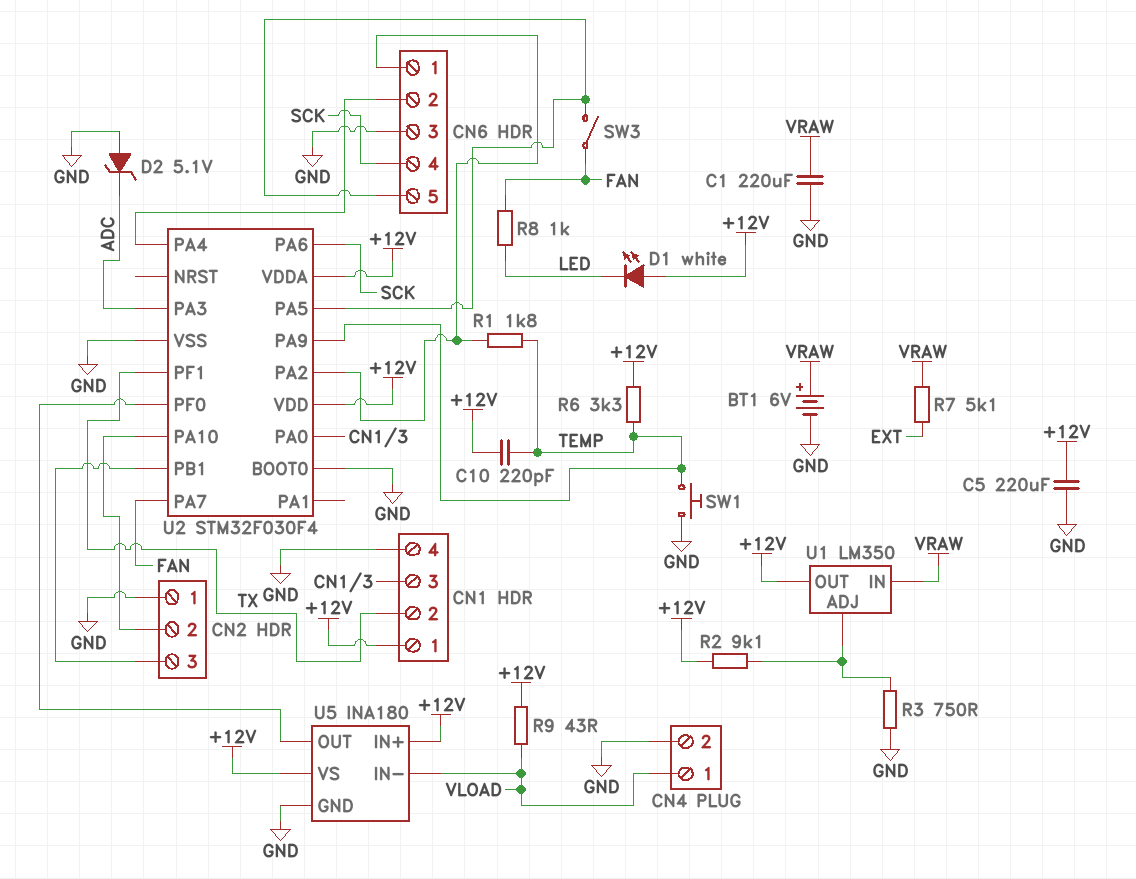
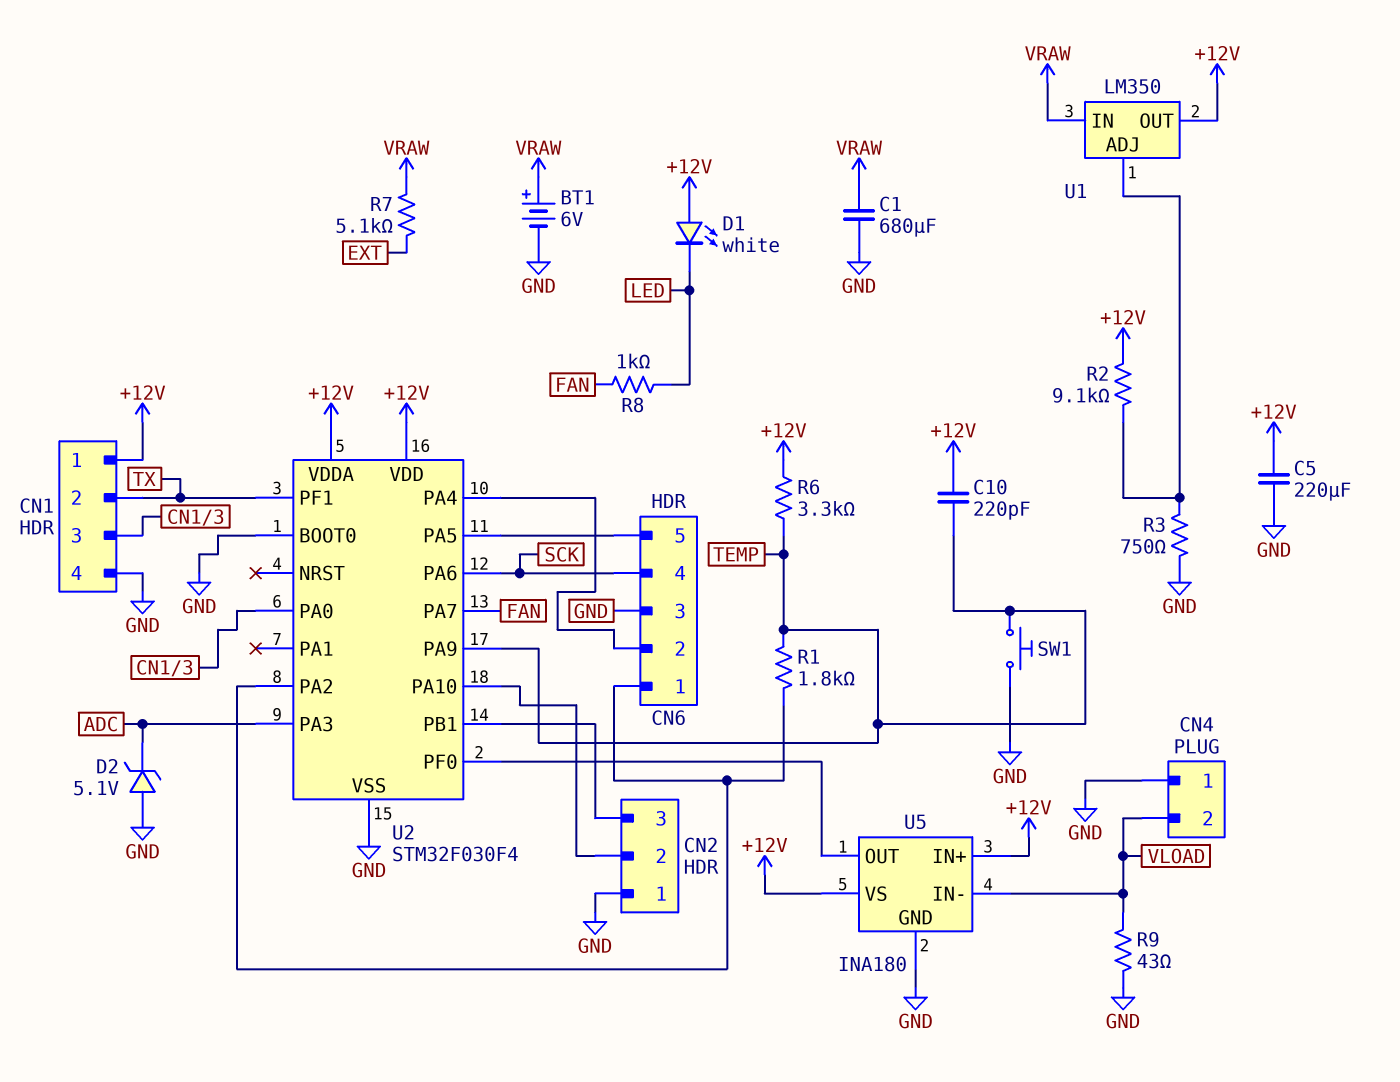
C1: 220uF (GND, VRAW) -> 680uF (GND, VRAW)
CN4 pin 1: VLOAD -> GND
CN4 pin 2: GND -> VLOAD
R9: 43 (+12V, VLOAD) -> 43 (GND, VLOAD)
SW3: switch (CN6/5, FAN) -> none

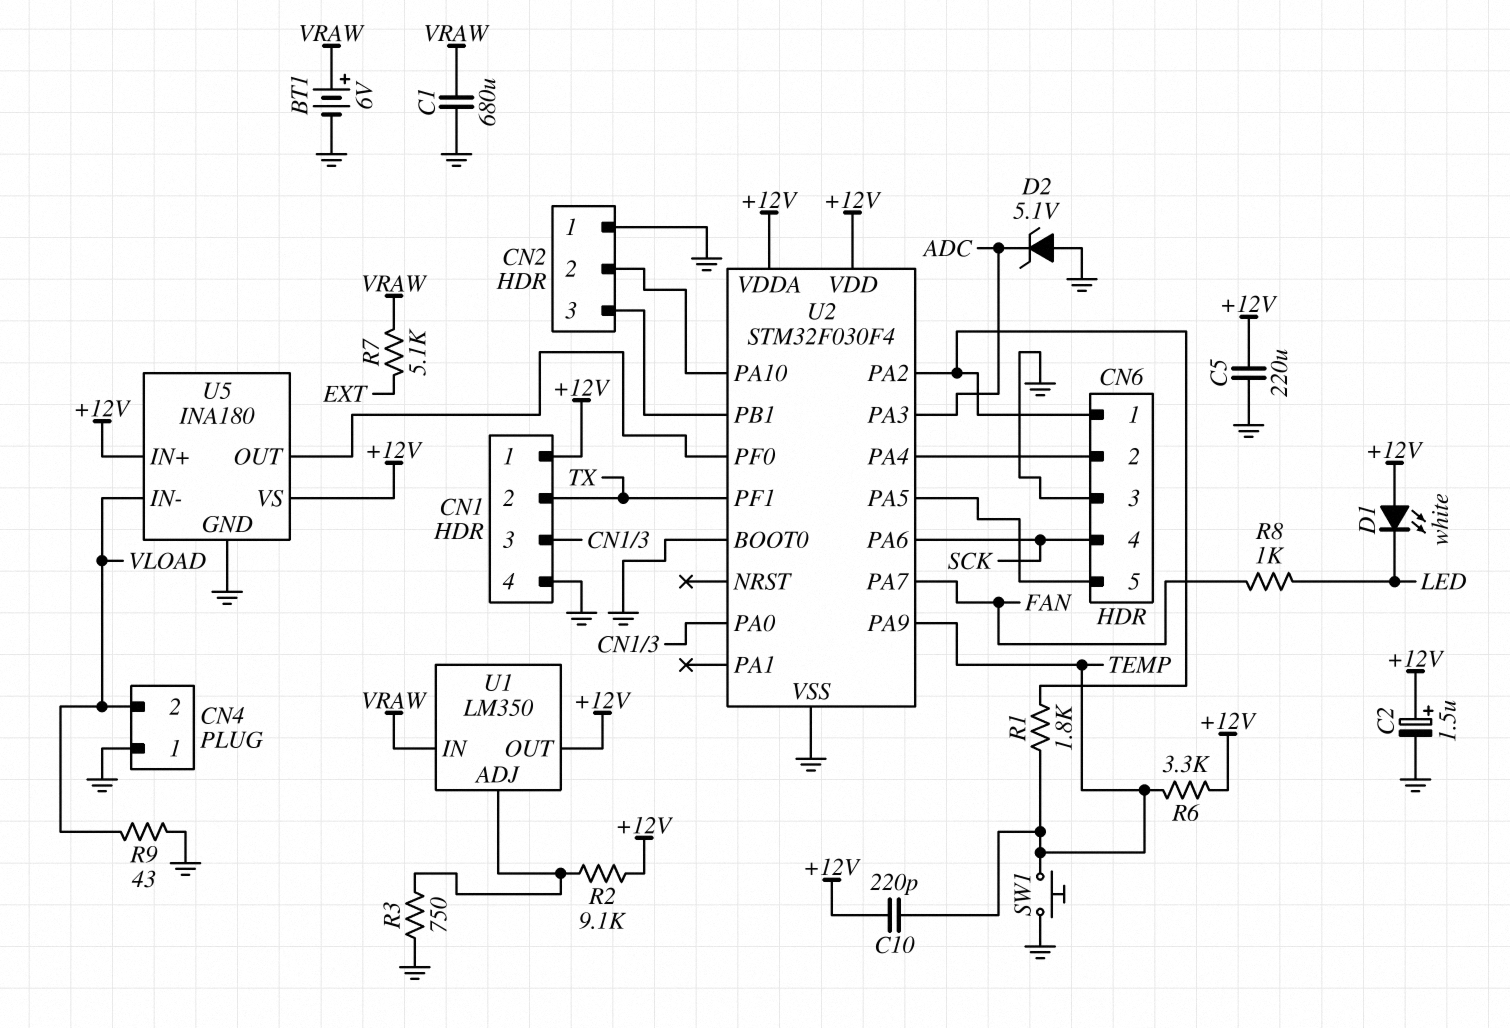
C2: none -> 1.5uF (plus +12V, minus GND)

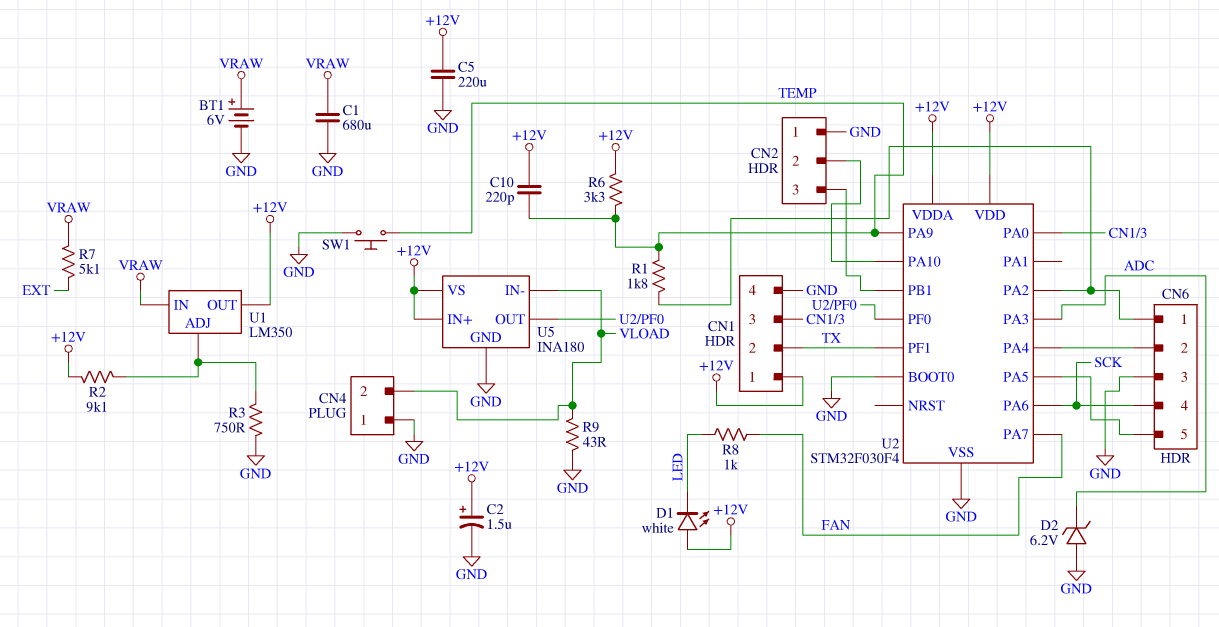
D2: zener 5.1V (A GND, K ADC) -> zener 6.2V (A GND, K ADC)

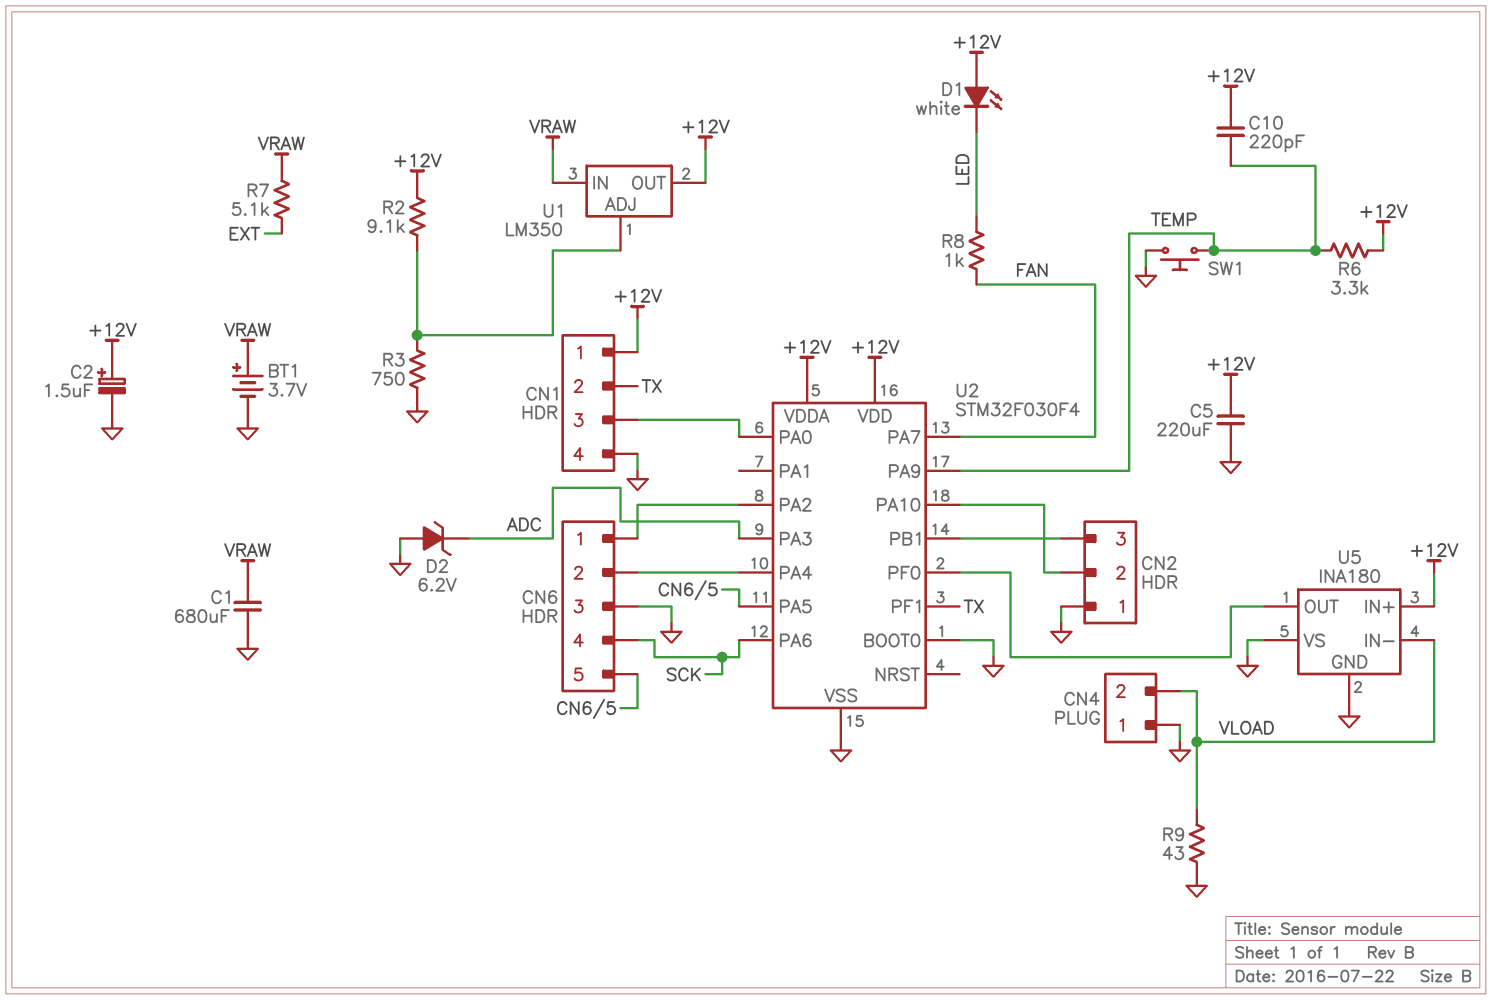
BT1: 6V (plus VRAW, minus GND) -> 3.7V (plus VRAW, minus GND)
R1: 1.8k (CN6/1, TEMP) -> none
U5 pin VS: +12V -> GND

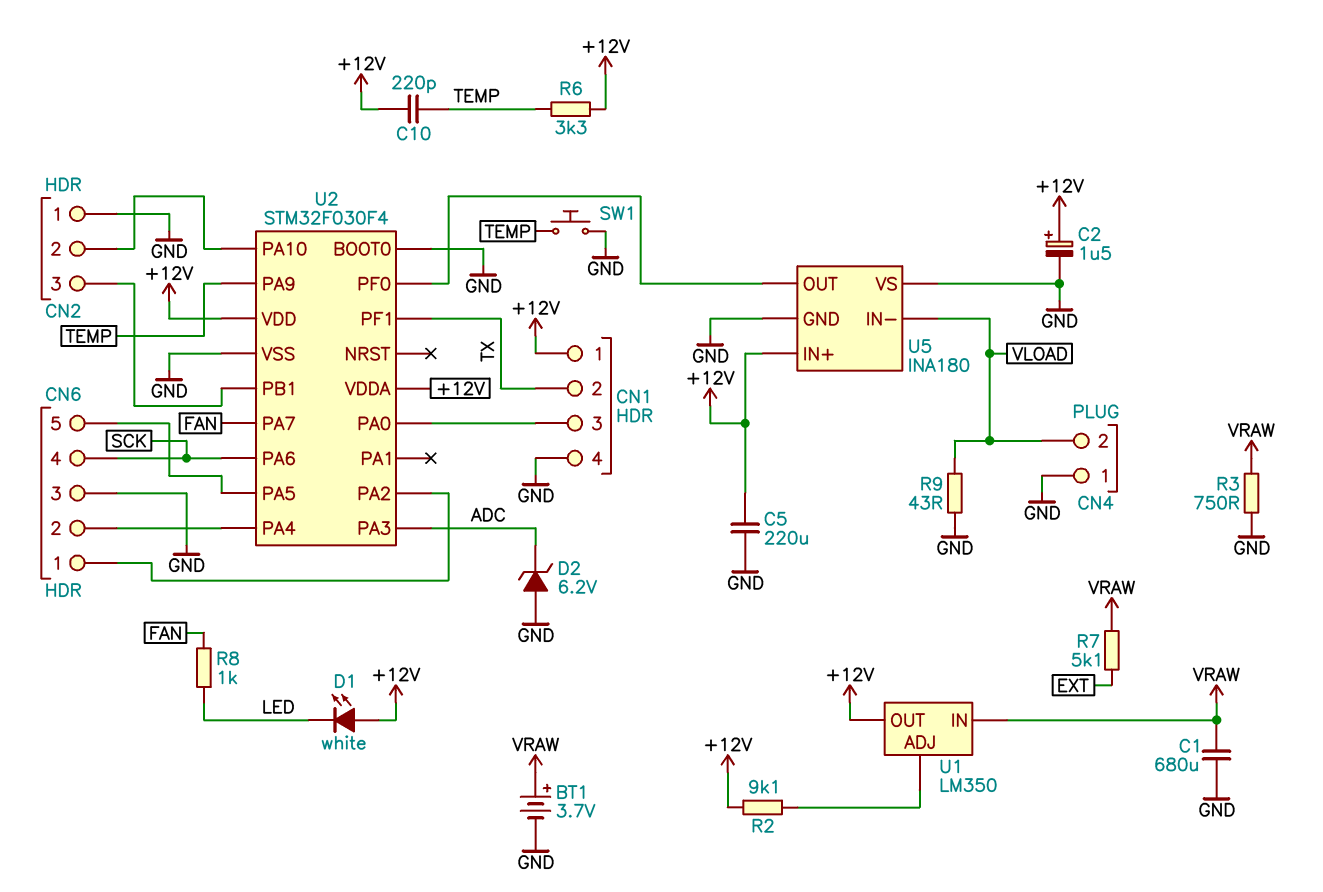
R3: 750 (GND, U1/ADJ) -> 750 (GND, VRAW)

